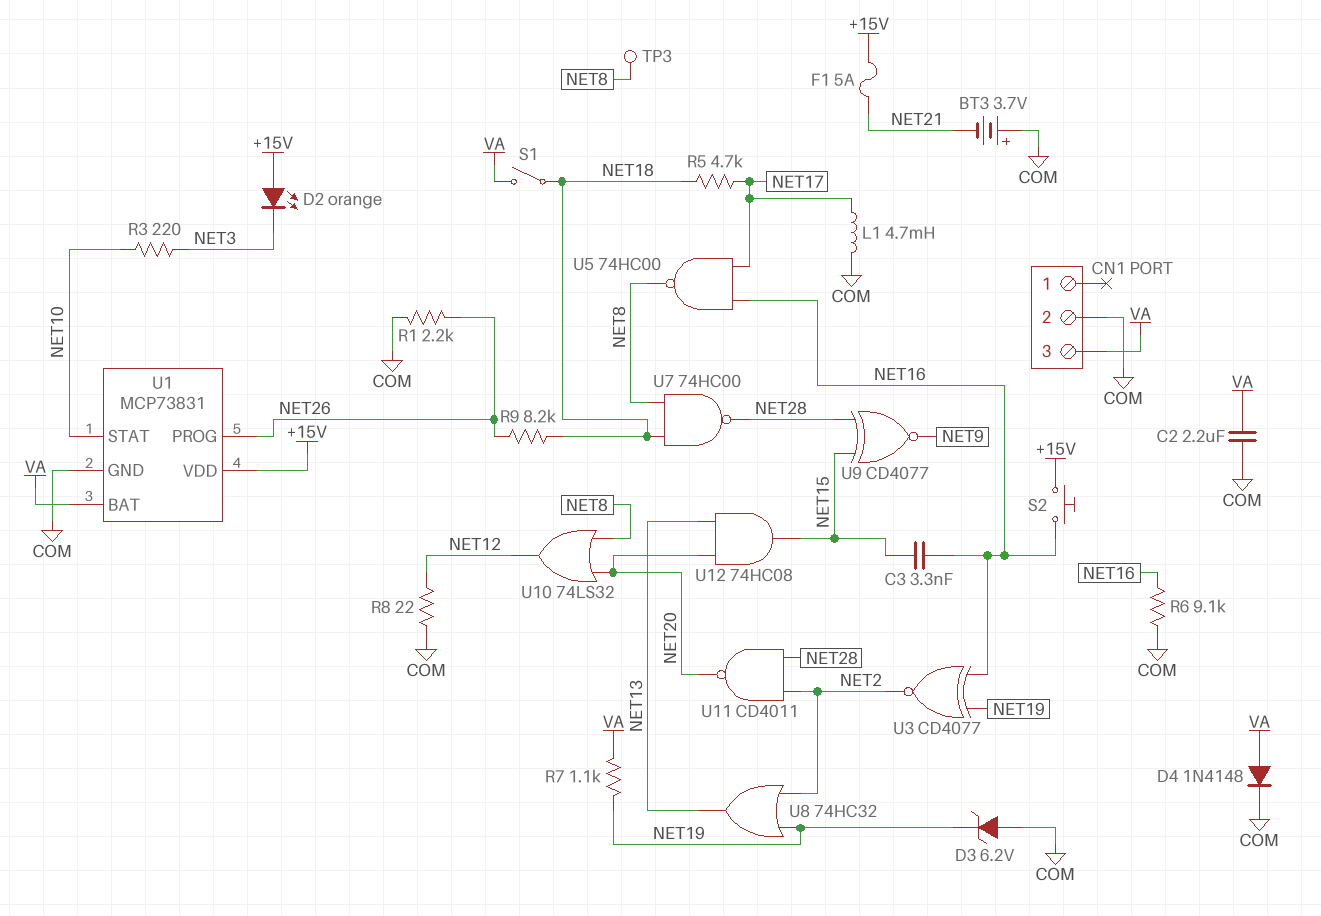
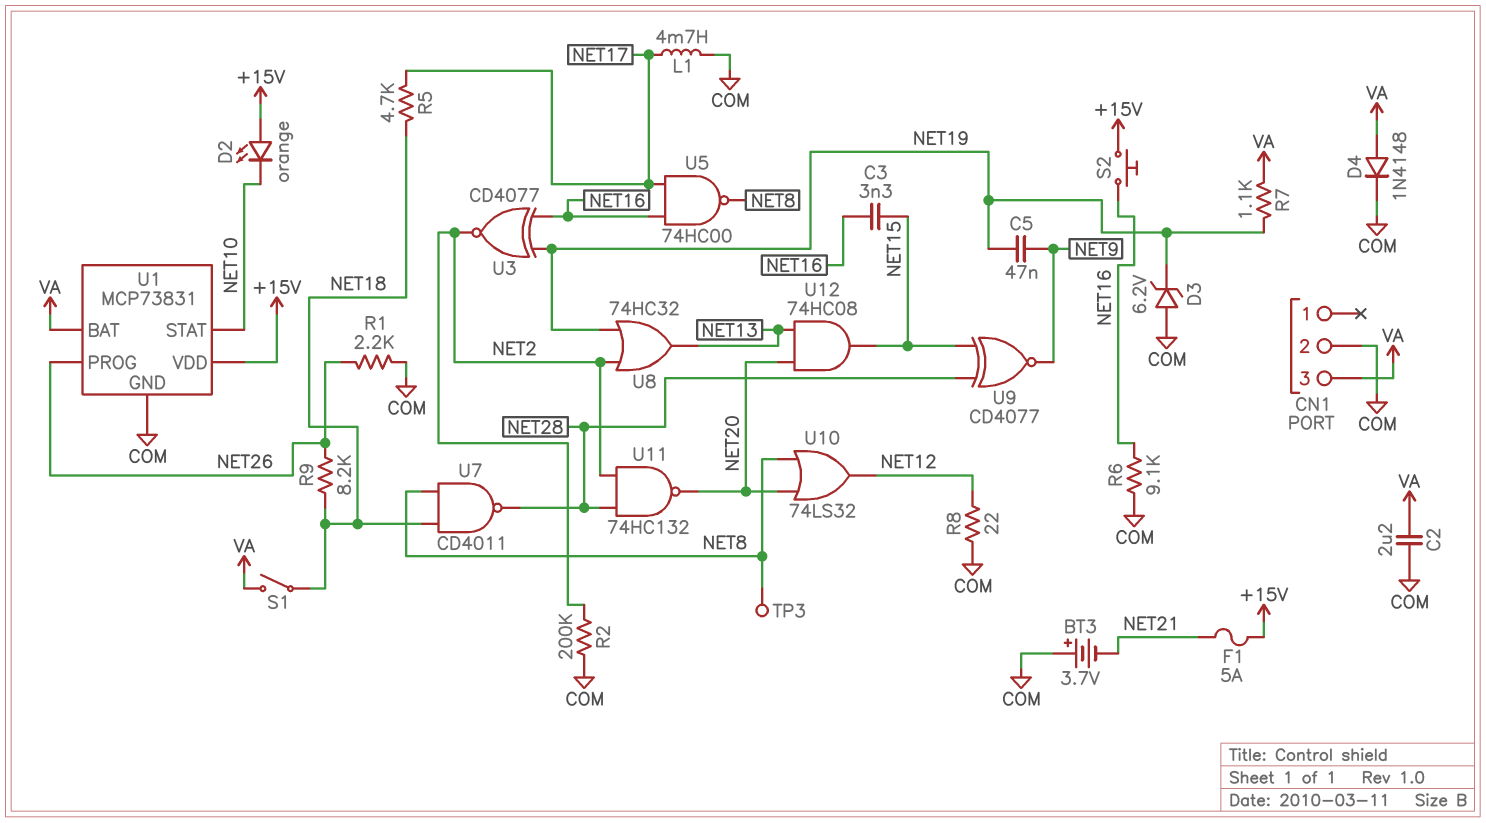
C5: none -> 47nF (NET9, NET19)
D2: LED orange (A +15V, K NET3) -> LED orange (A +15V, K NET10)
R2: none -> 200k (COM, NET2)
R3: 220 (NET3, NET10) -> none
U7: NAND 74HC00 (in NET8, in NET18, out NET28) -> NAND CD4011 (in NET8, in NET18, out NET28)
U11: NAND CD4011 (in NET2, in NET28, out NET20) -> NAND 74HC132 (in NET2, in NET28, out NET20)

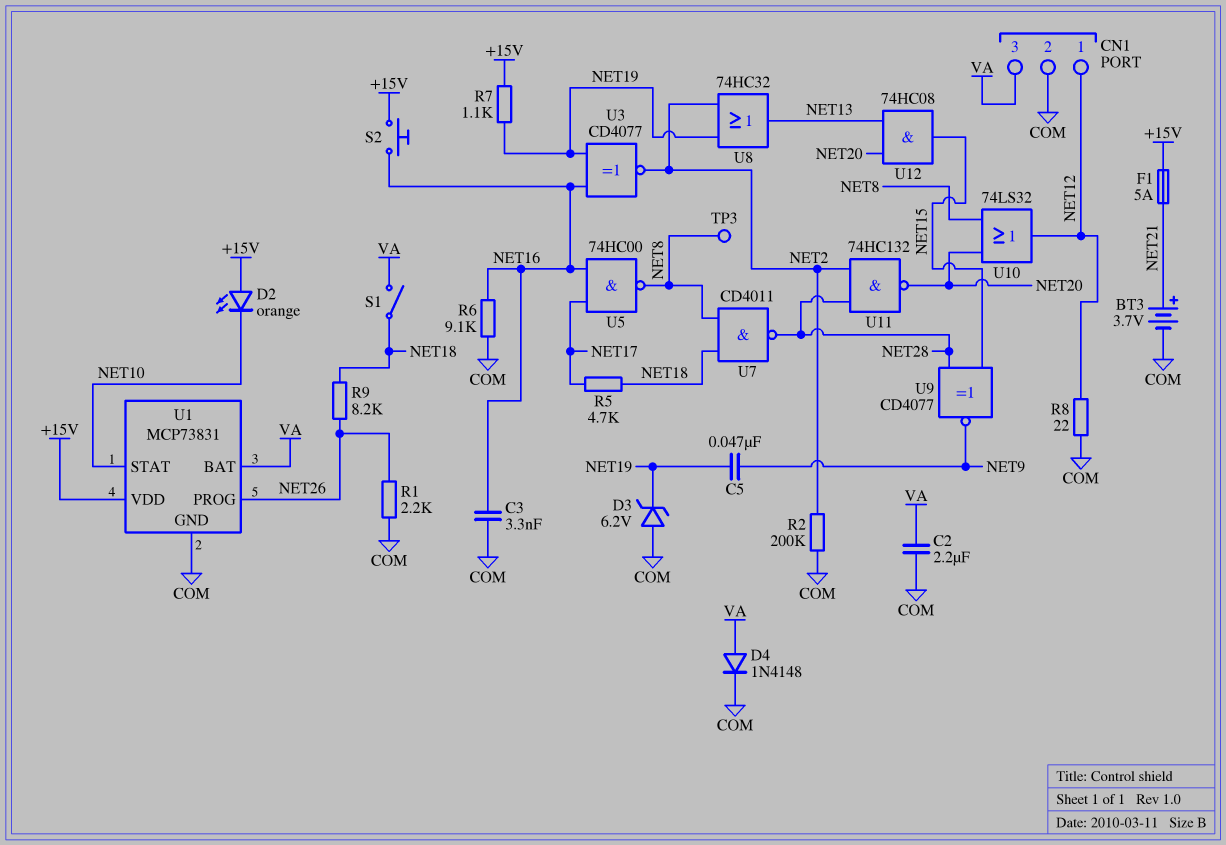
BT3: 3.7V (plus COM, minus NET21) -> 3.7V (plus NET21, minus COM)
C3: 3.3nF (NET15, NET16) -> 3.3nF (COM, NET16)
CN1 pin 1: none -> NET12
L1: 4.7mH (COM, NET17) -> none
R7: 1.1k (NET19, VA) -> 1.1k (+15V, NET19)

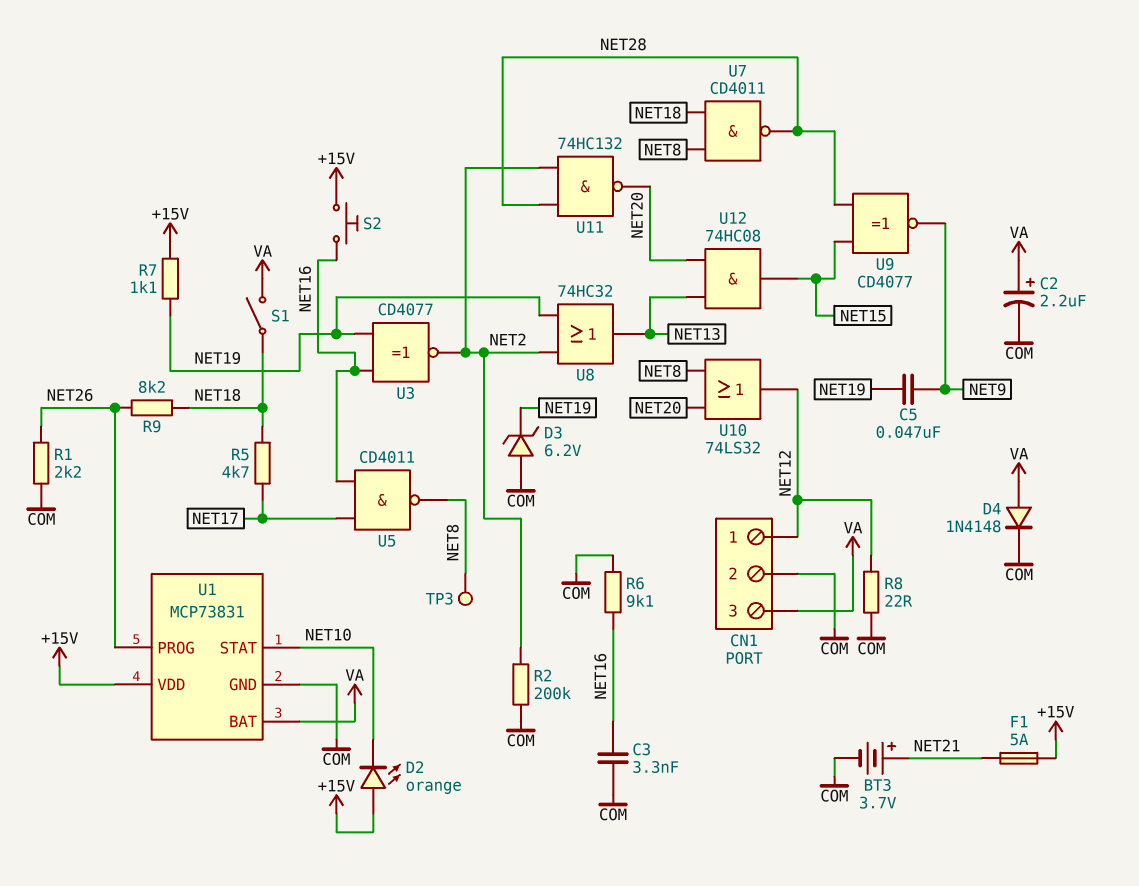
C2: 2.2uF (COM, VA) -> 2.2uF (plus VA, minus COM)
U5: NAND 74HC00 (in NET16, in NET17, out NET8) -> NAND CD4011 (in NET16, in NET17, out NET8)

